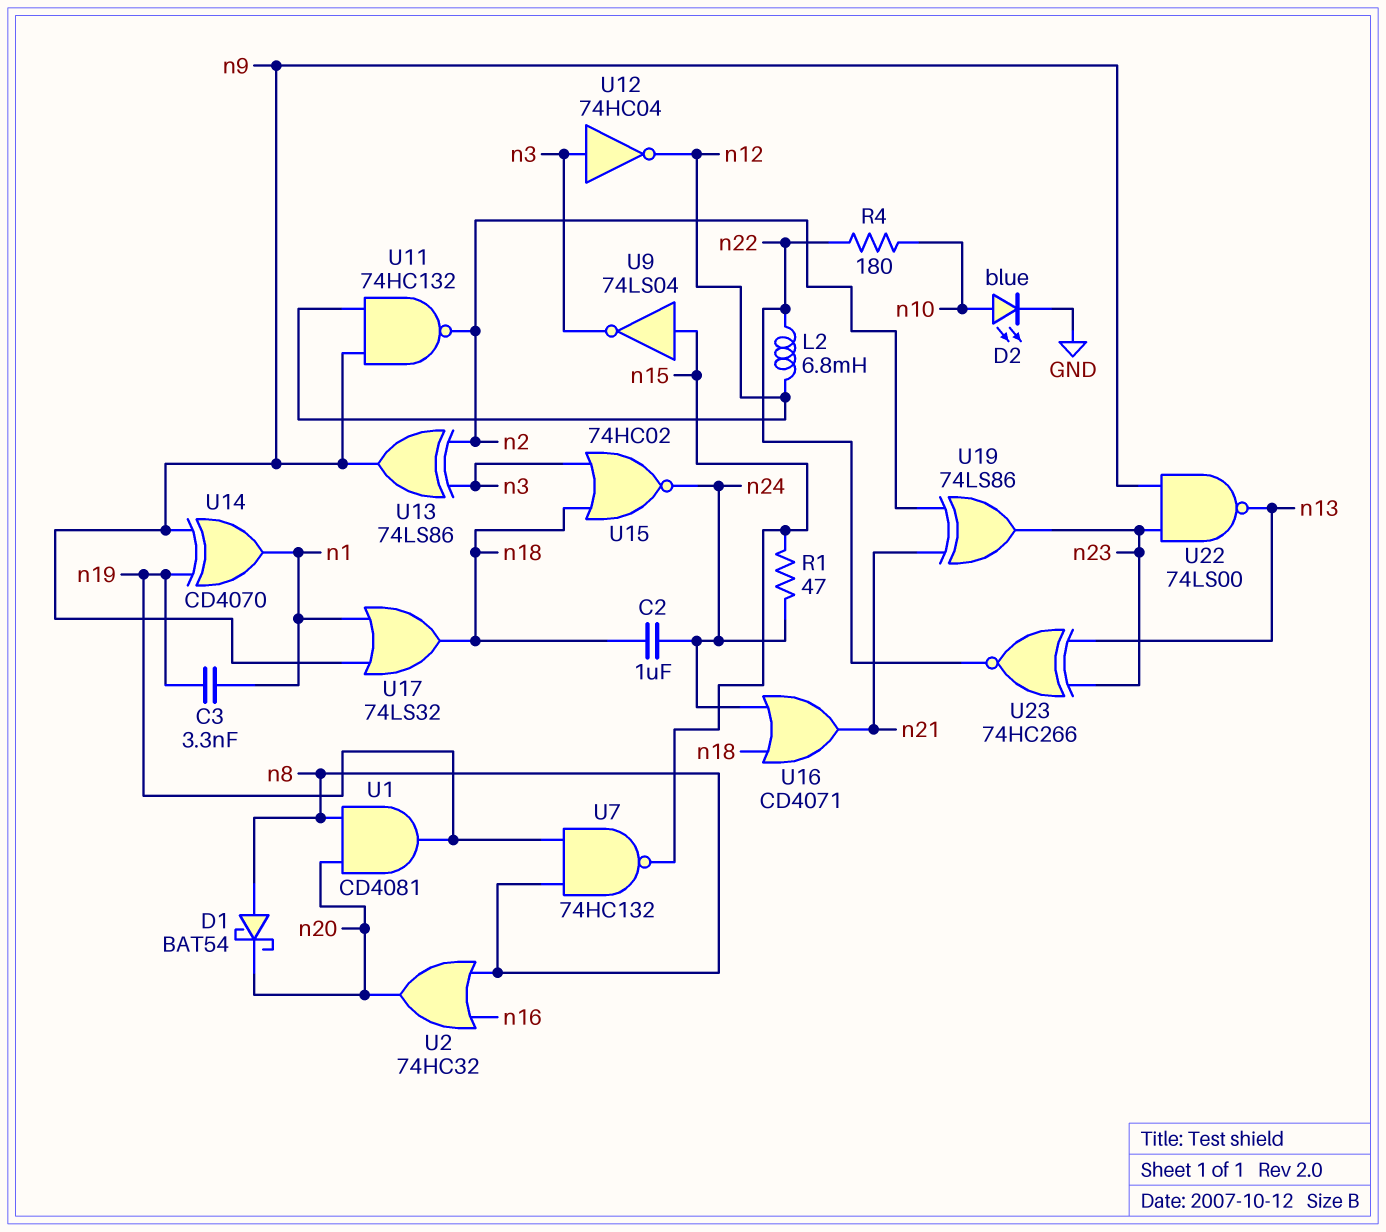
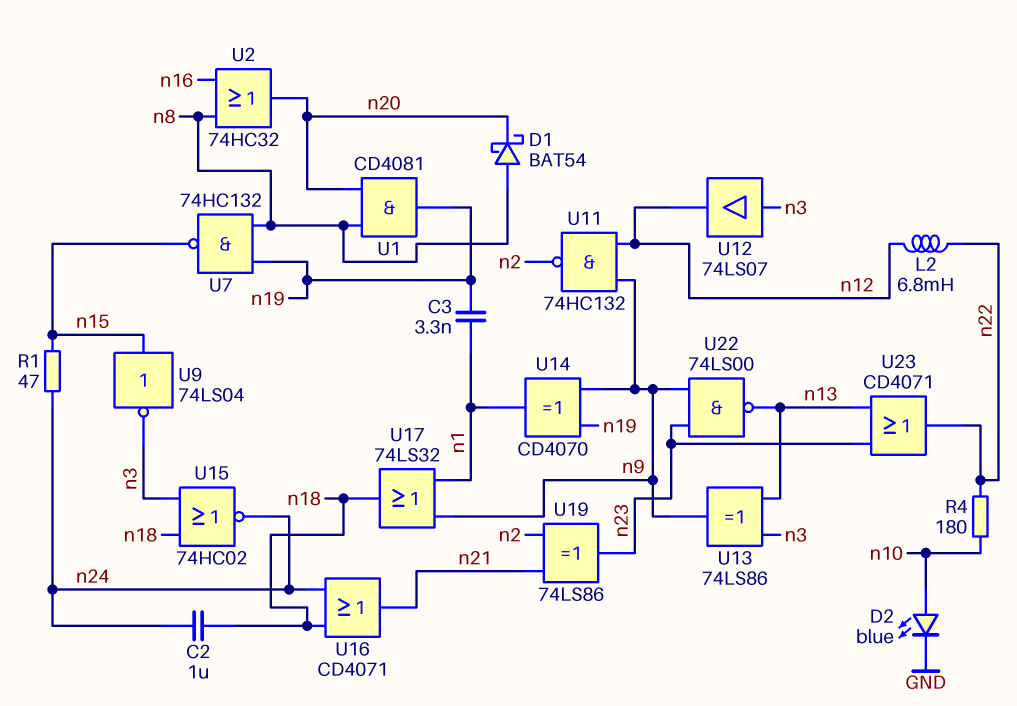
U12: NOT 74HC04 (in n3, out n12) -> buffer 74LS07 (in n3, out n12)
U13: XOR 74LS86 (in n2, in n3, out n9) -> XOR 74LS86 (in n3, in n13, out n9)
U23: XNOR 74HC266 (in n13, in n23, out n22) -> OR CD4071 (in n13, in n23, out n22)

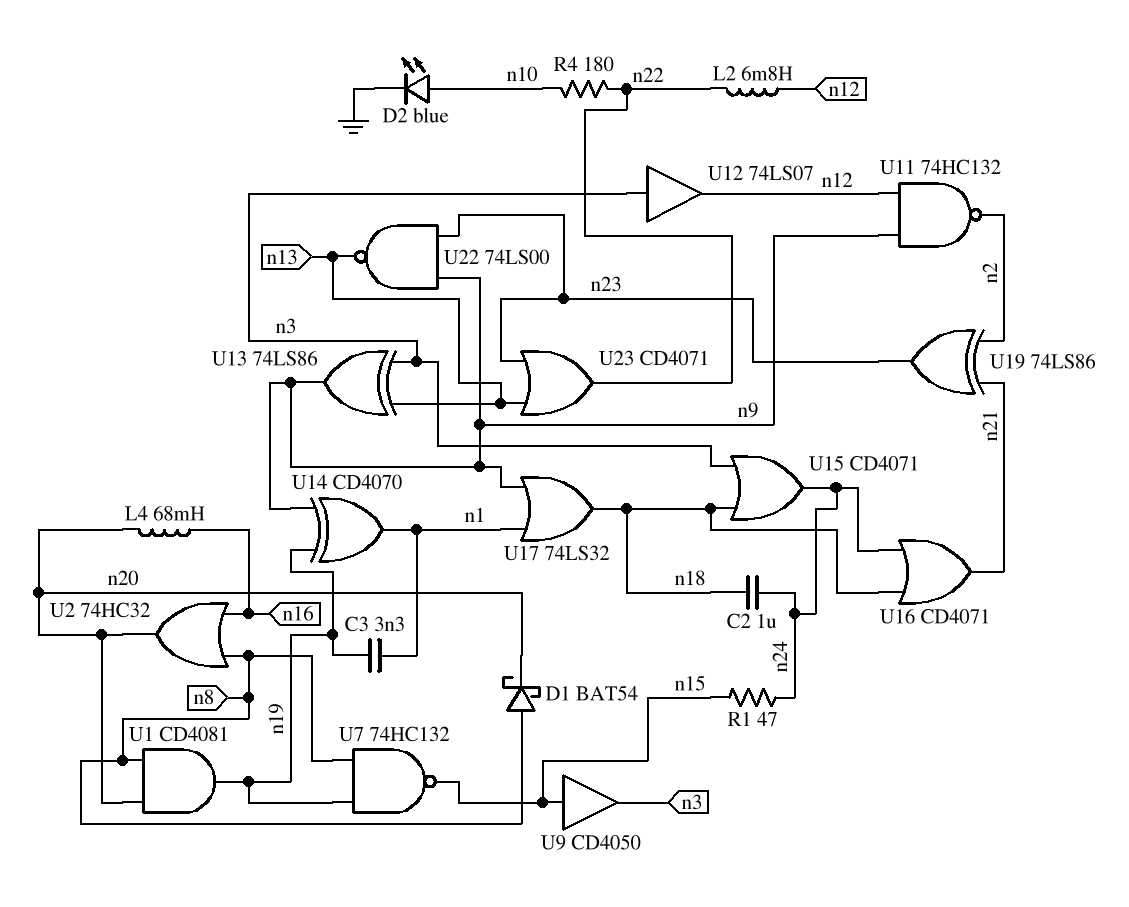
L4: none -> 68mH (n16, n20)
U9: NOT 74LS04 (in n15, out n3) -> buffer CD4050 (in n15, out n3)
U15: NOR 74HC02 (in n3, in n18, out n24) -> OR CD4071 (in n3, in n18, out n24)

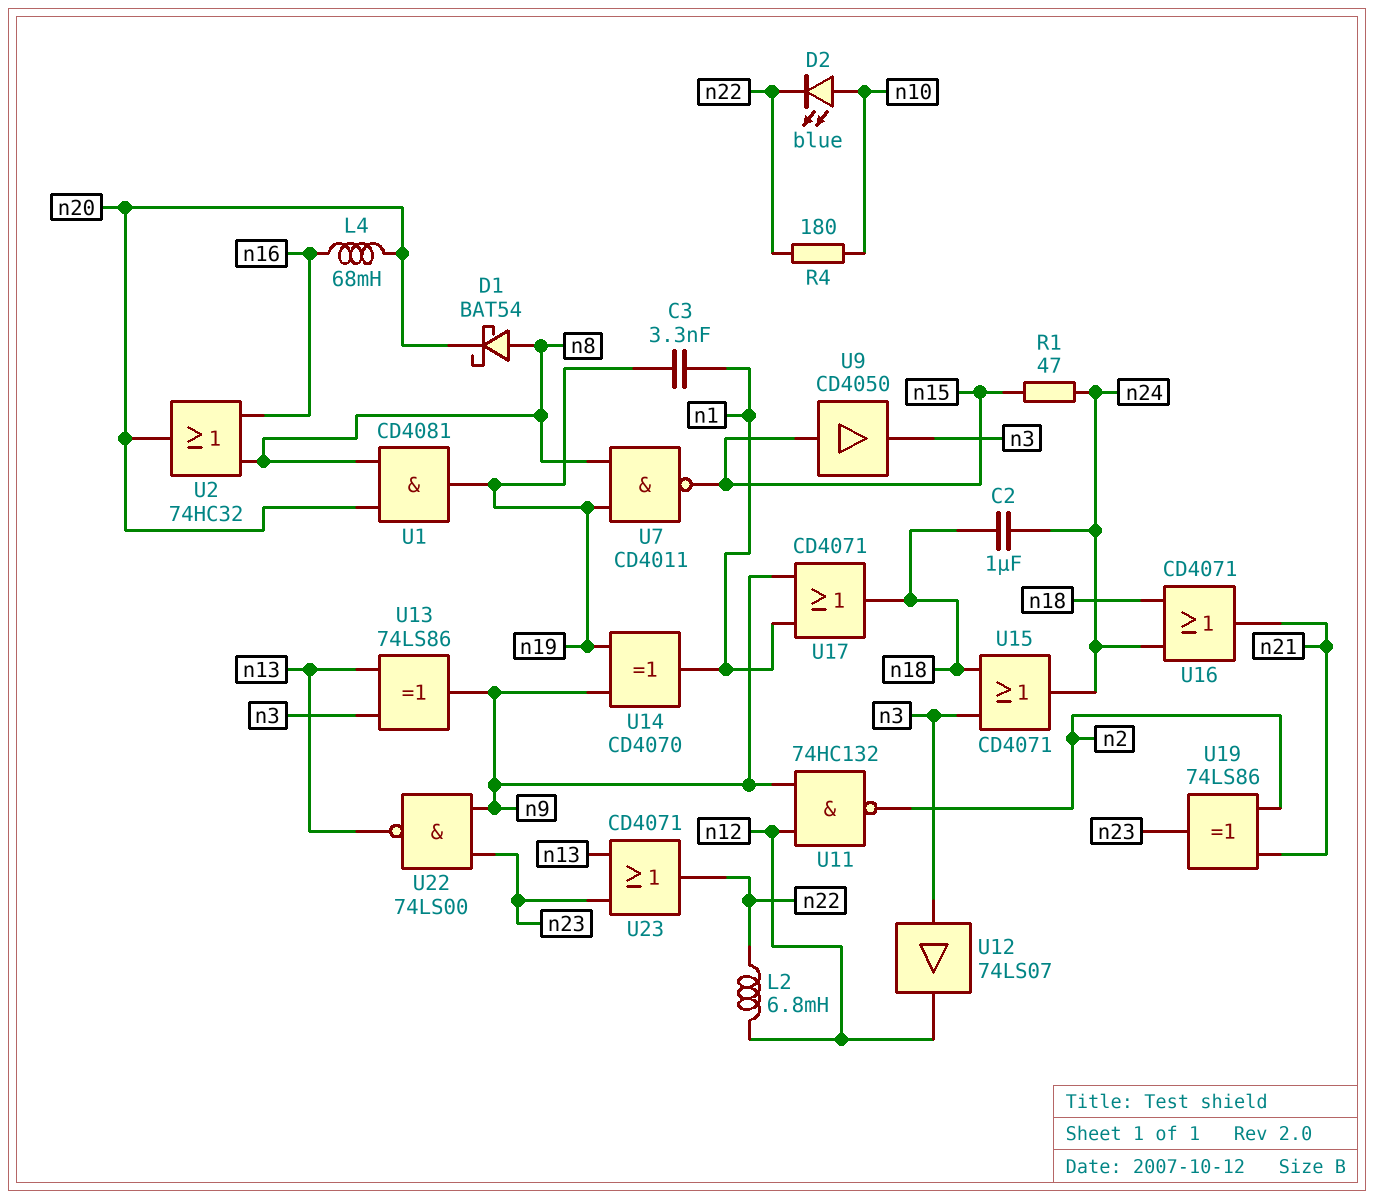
D2: LED blue (A n10, K GND) -> LED blue (A n10, K n22)
U7: NAND 74HC132 (in n8, in n19, out n15) -> NAND CD4011 (in n8, in n19, out n15)
U17: OR 74LS32 (in n1, in n9, out n18) -> OR CD4071 (in n1, in n9, out n18)

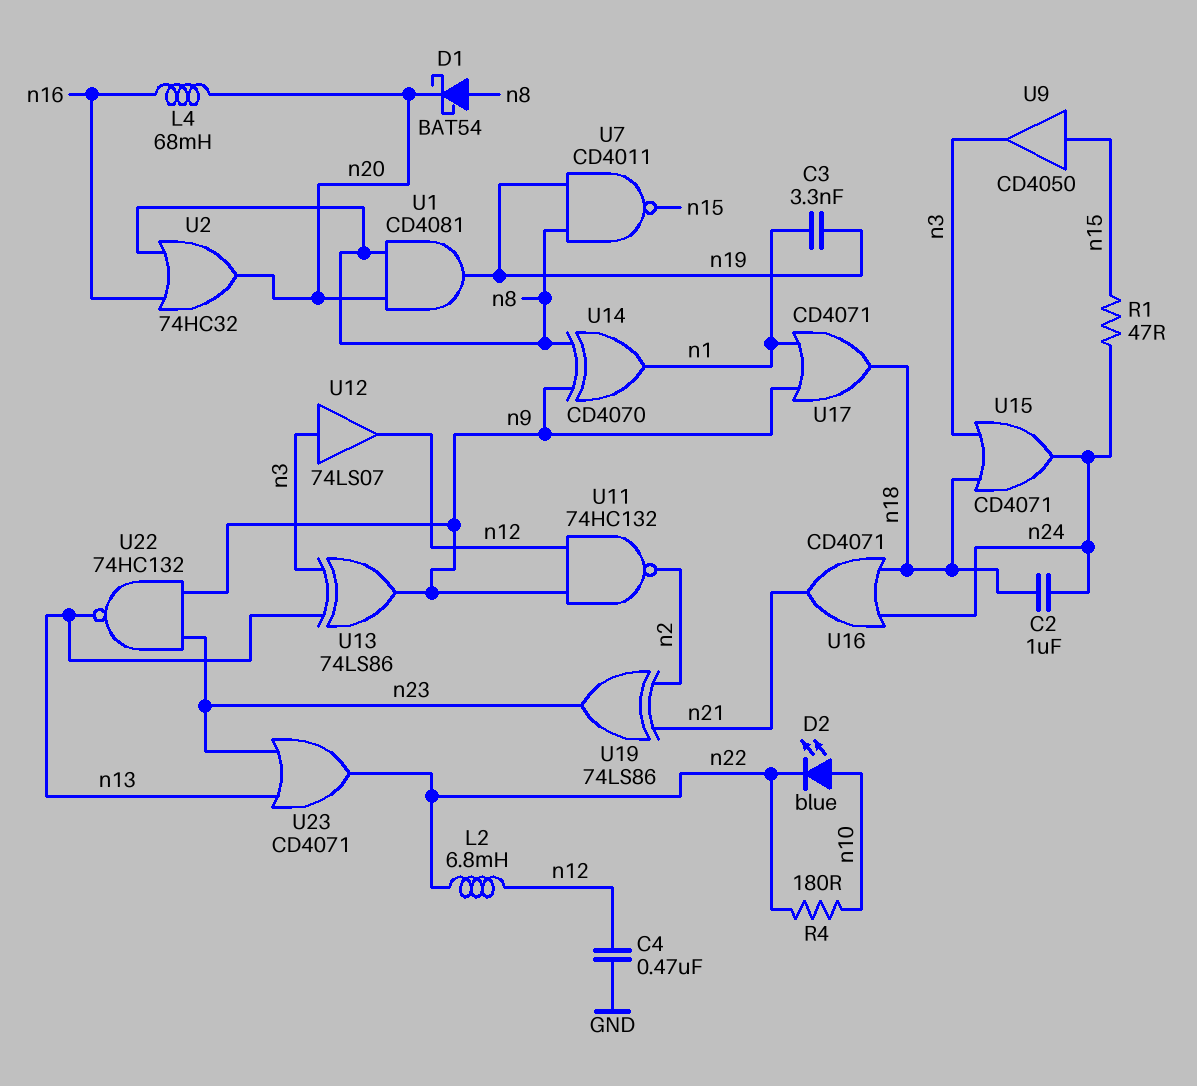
C4: none -> 470nF (GND, n12)
U14: XOR CD4070 (in n9, in n19, out n1) -> XOR CD4070 (in n8, in n9, out n1)
U22: NAND 74LS00 (in n9, in n23, out n13) -> NAND 74HC132 (in n9, in n23, out n13)

